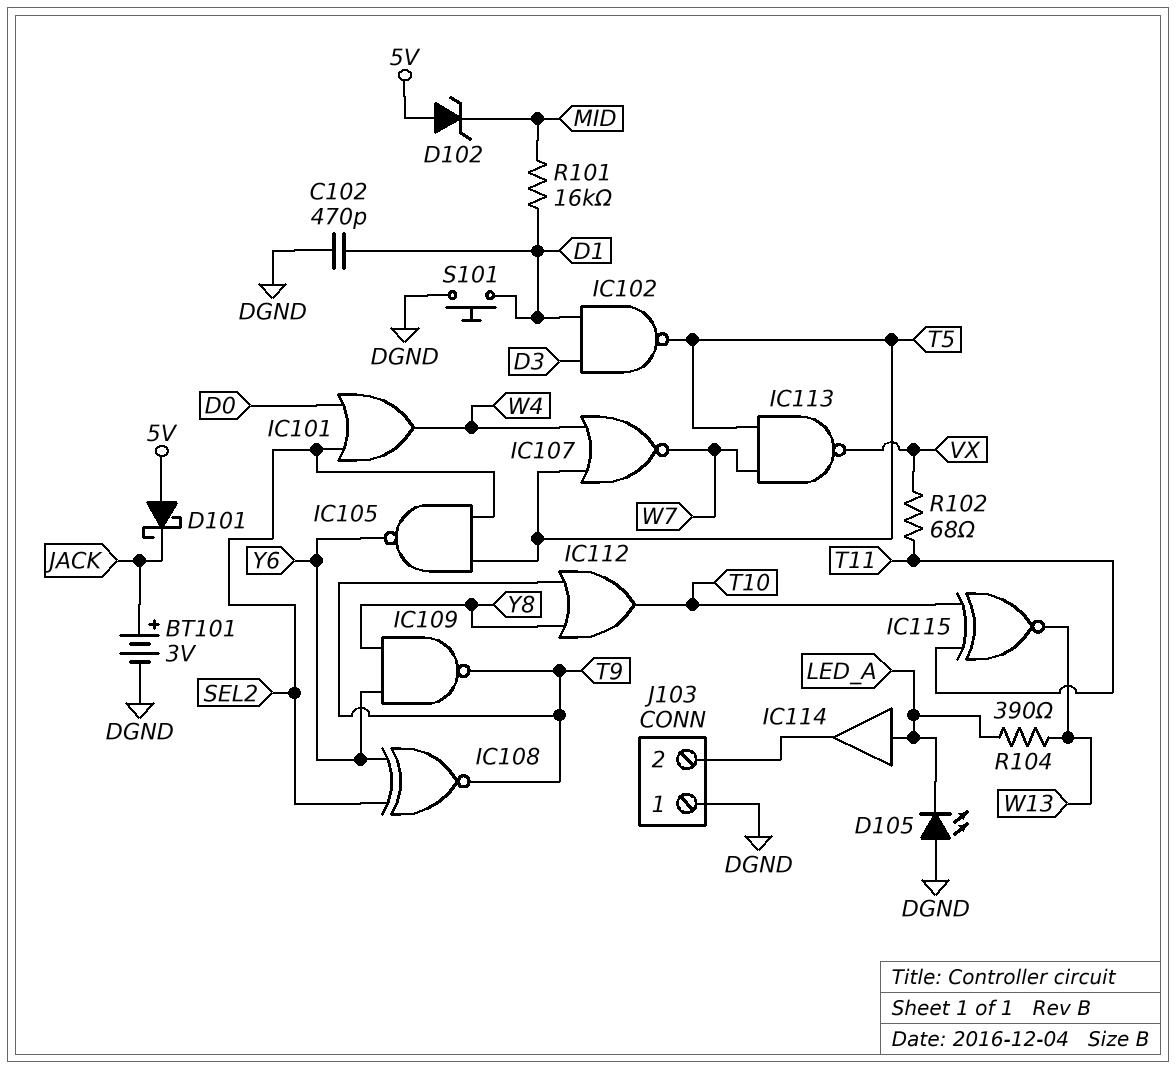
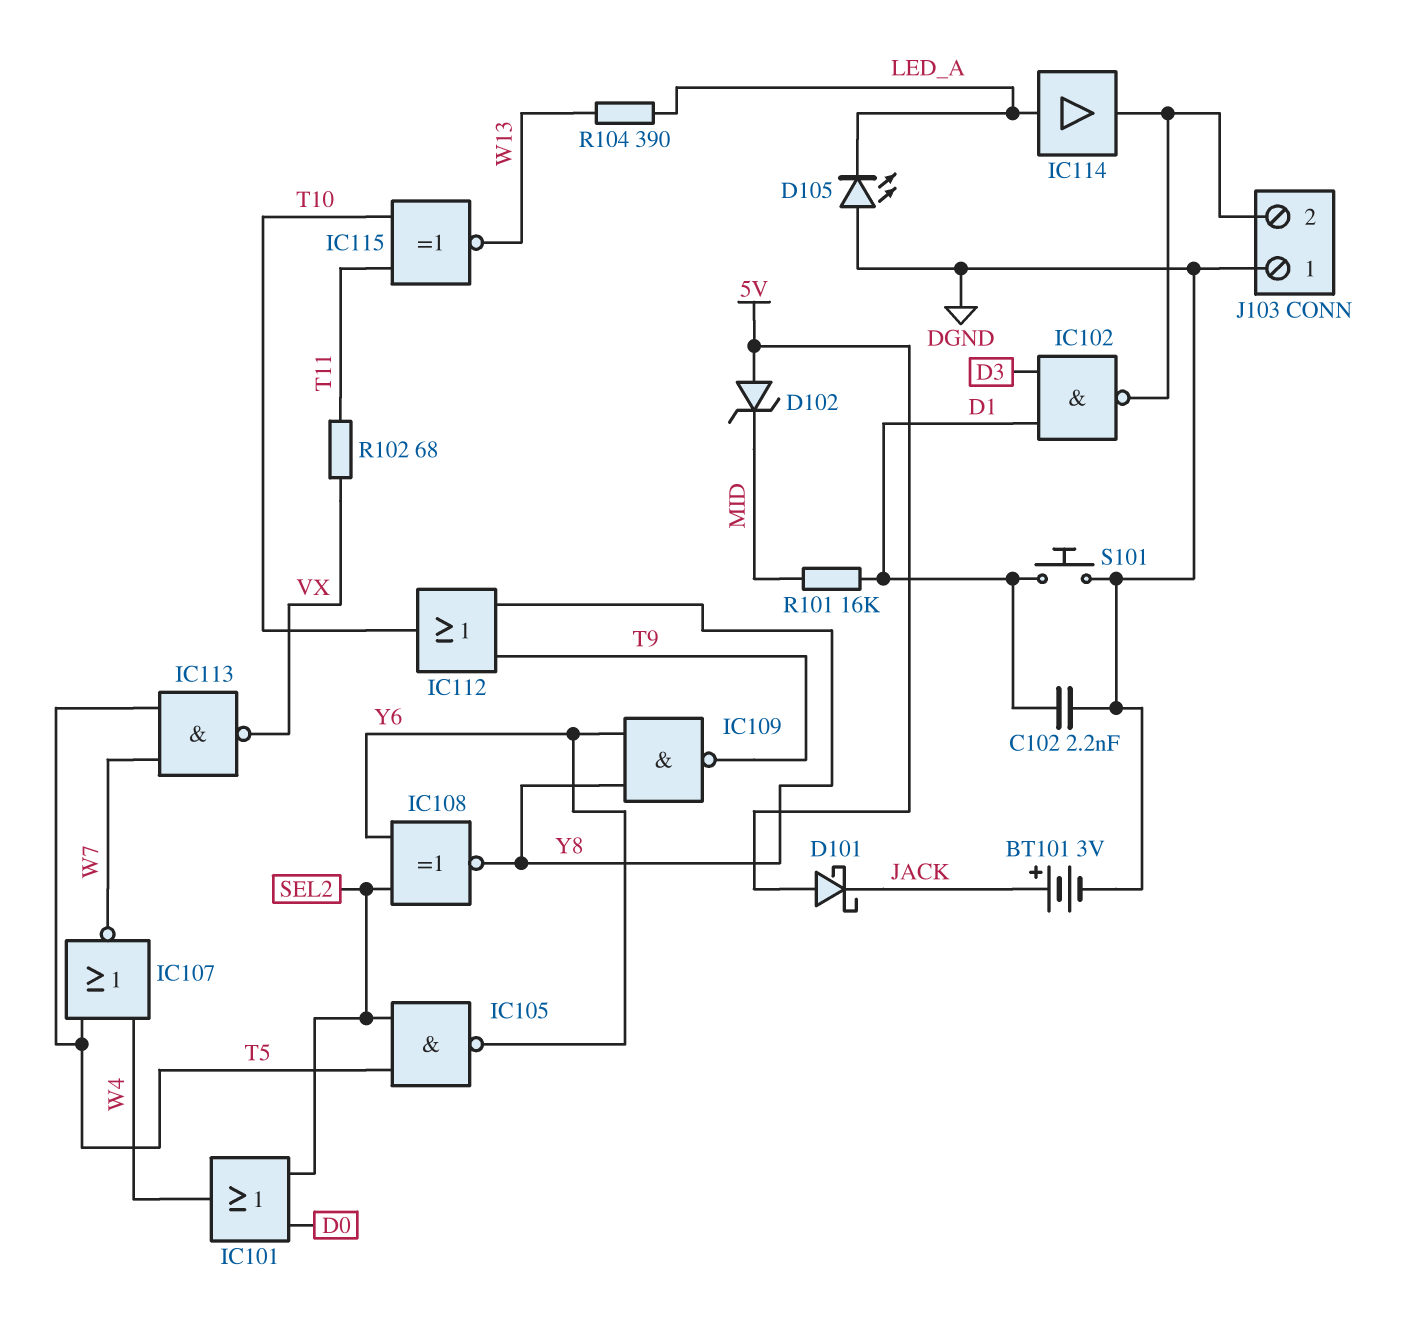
C102: 470pF (D1, DGND) -> 2.2nF (D1, DGND)
IC102: NAND (in D1, in D3, out T5) -> NAND (in D1, in D3, out J103/2)
IC108: XNOR (in SEL2, in Y6, out T9) -> XNOR (in SEL2, in Y6, out Y8)

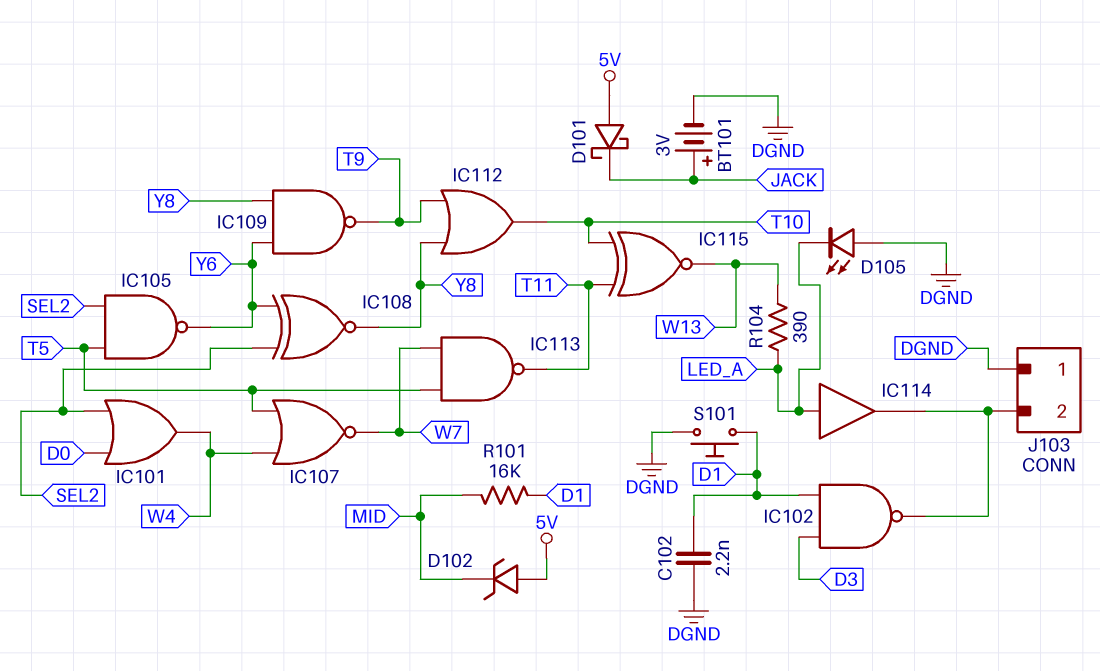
IC113: NAND (in T5, in W7, out VX) -> NAND (in T5, in W7, out T11)
R102: 68 (T11, VX) -> none

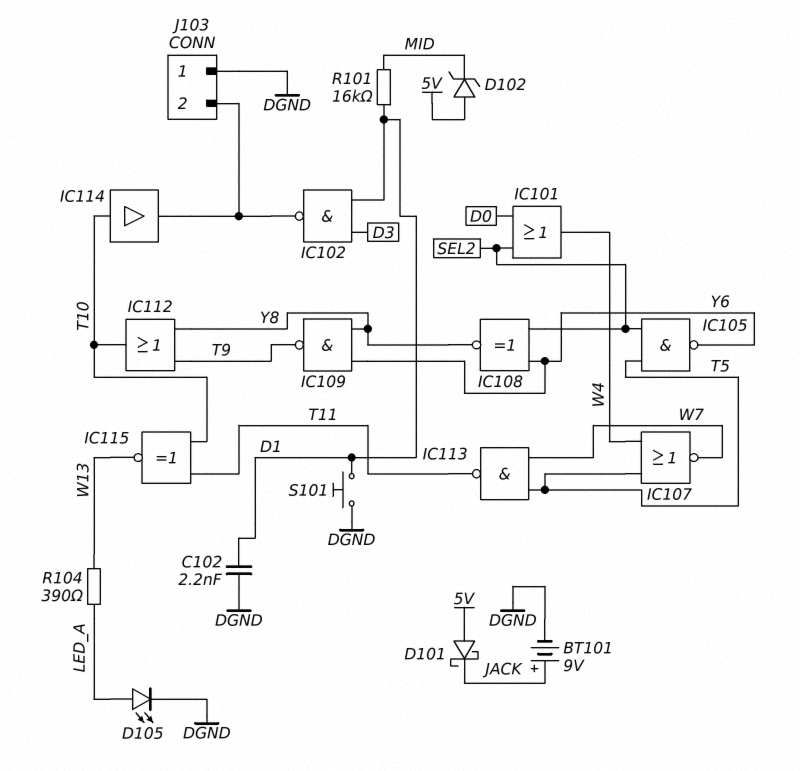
BT101: 3V (plus JACK, minus DGND) -> 9V (plus JACK, minus DGND)
D105: LED (A DGND, K LED_A) -> LED (A LED_A, K DGND)
IC114: buffer (in LED_A, out J103/2) -> buffer (in T10, out J103/2)

